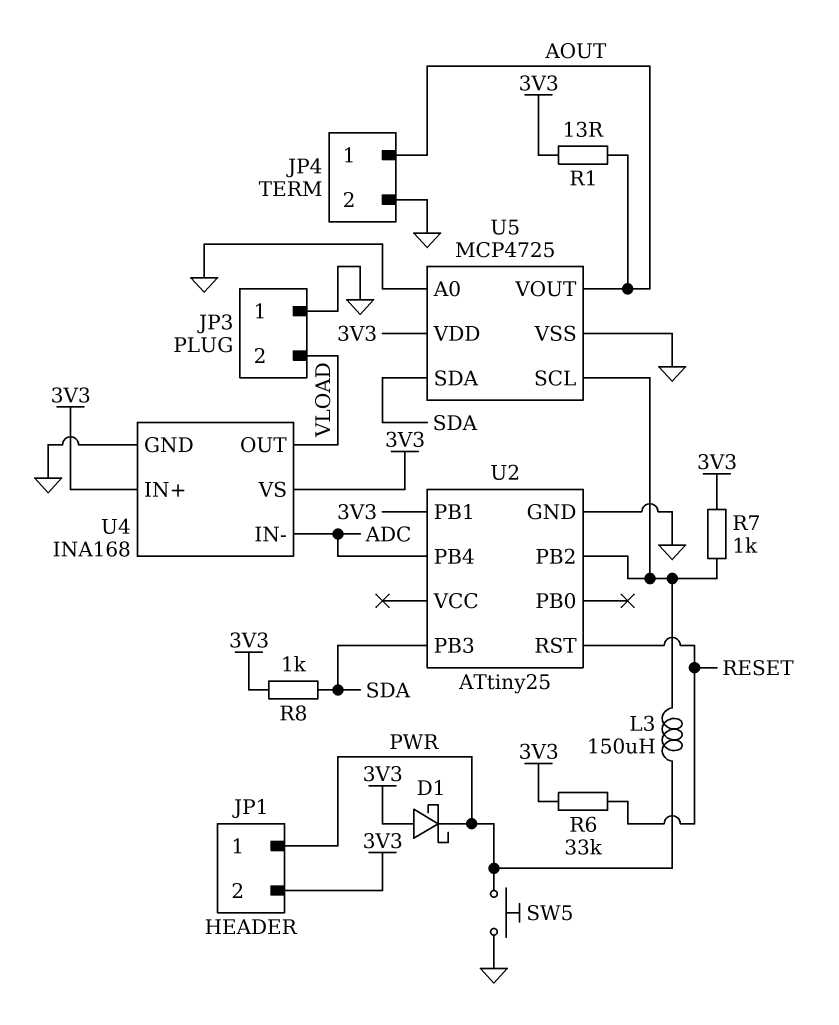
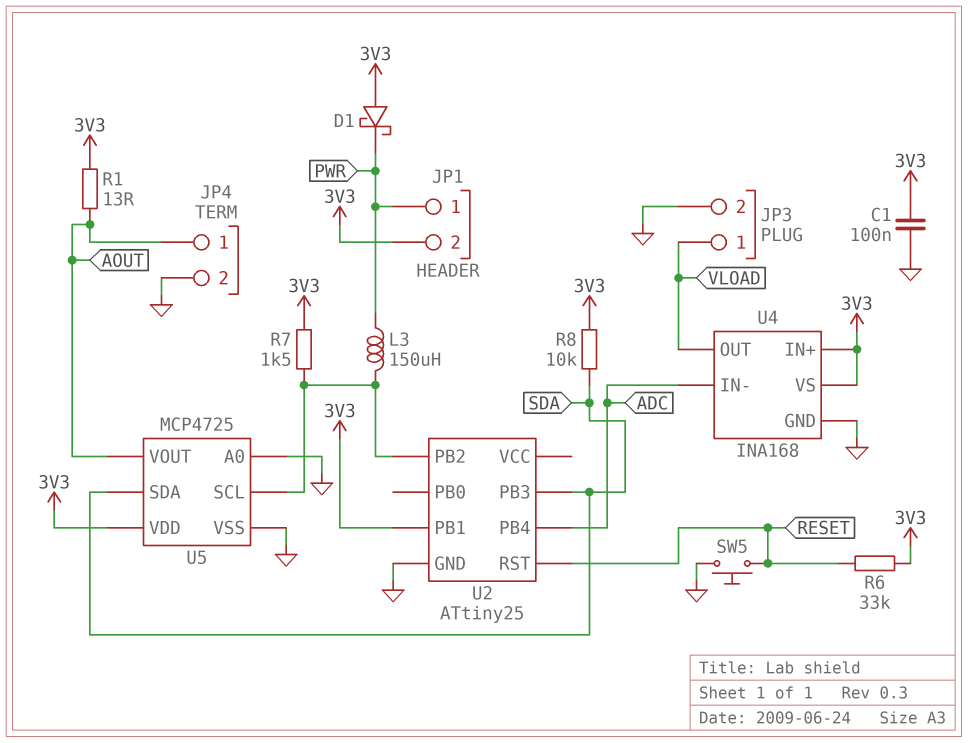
C1: none -> 100nF (3V3, GND)
JP3 pin 1: GND -> VLOAD
JP3 pin 2: VLOAD -> GND
R7: 1k (3V3, U2/PB2) -> 1.5k (3V3, U2/PB2)
R8: 1k (3V3, SDA) -> 10k (3V3, SDA)
SW5: button (GND, PWR) -> button (GND, RESET)

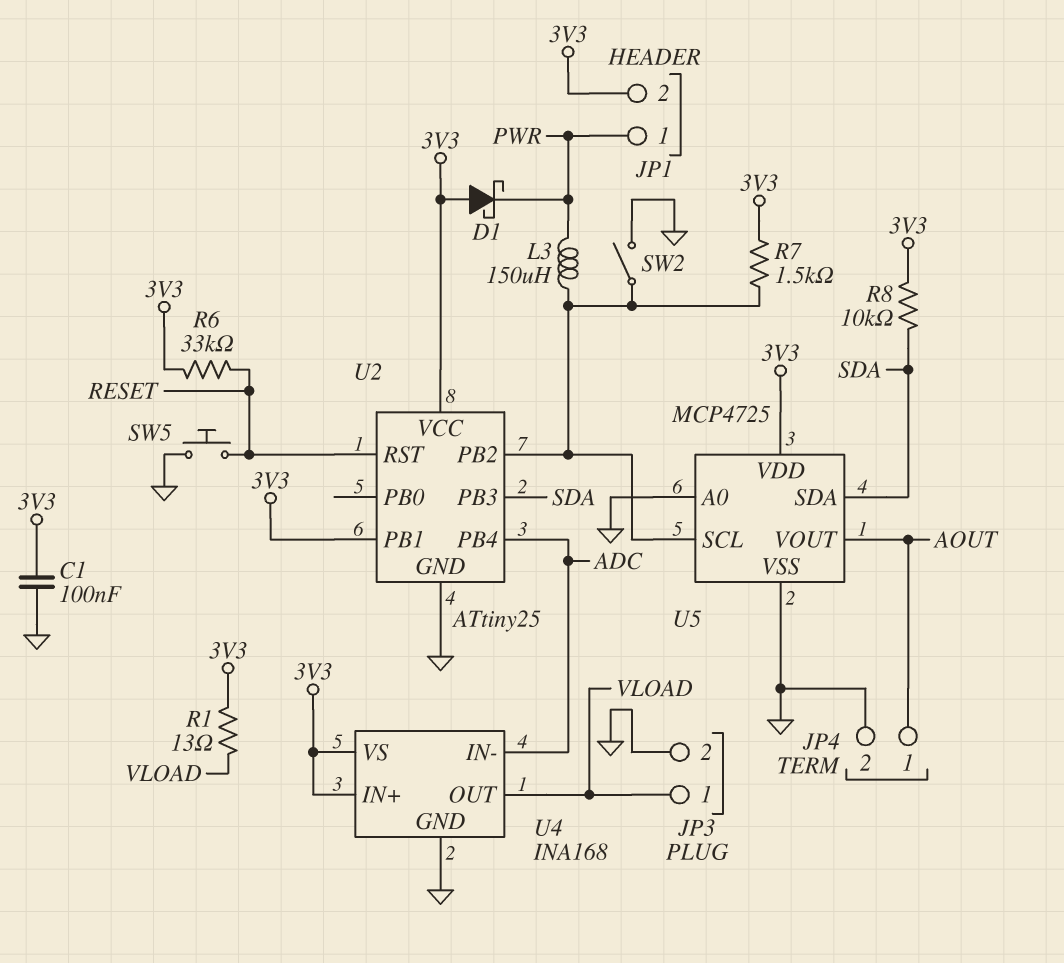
R1: 13 (3V3, AOUT) -> 13 (3V3, VLOAD)
SW2: none -> switch (GND, U2/PB2)
U2 pin VCC: none -> 3V3

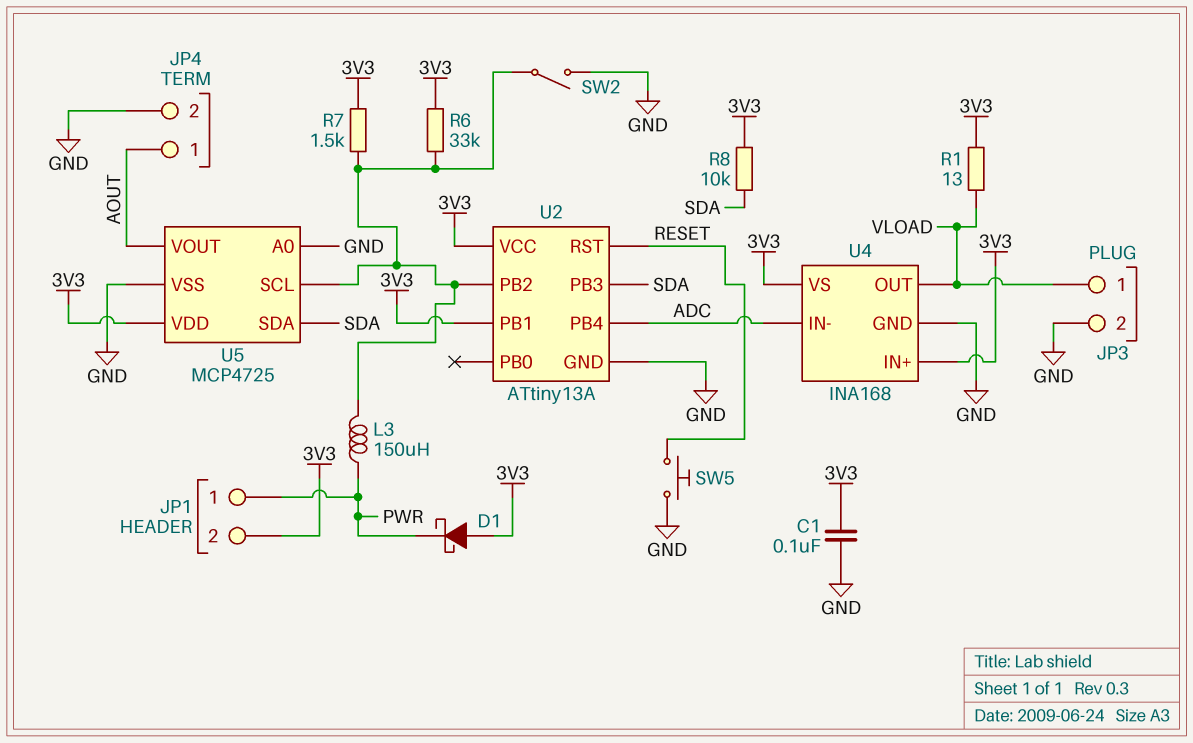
R6: 33k (3V3, RESET) -> 33k (3V3, U2/PB2)
U2: ATtiny25 -> ATtiny13A

